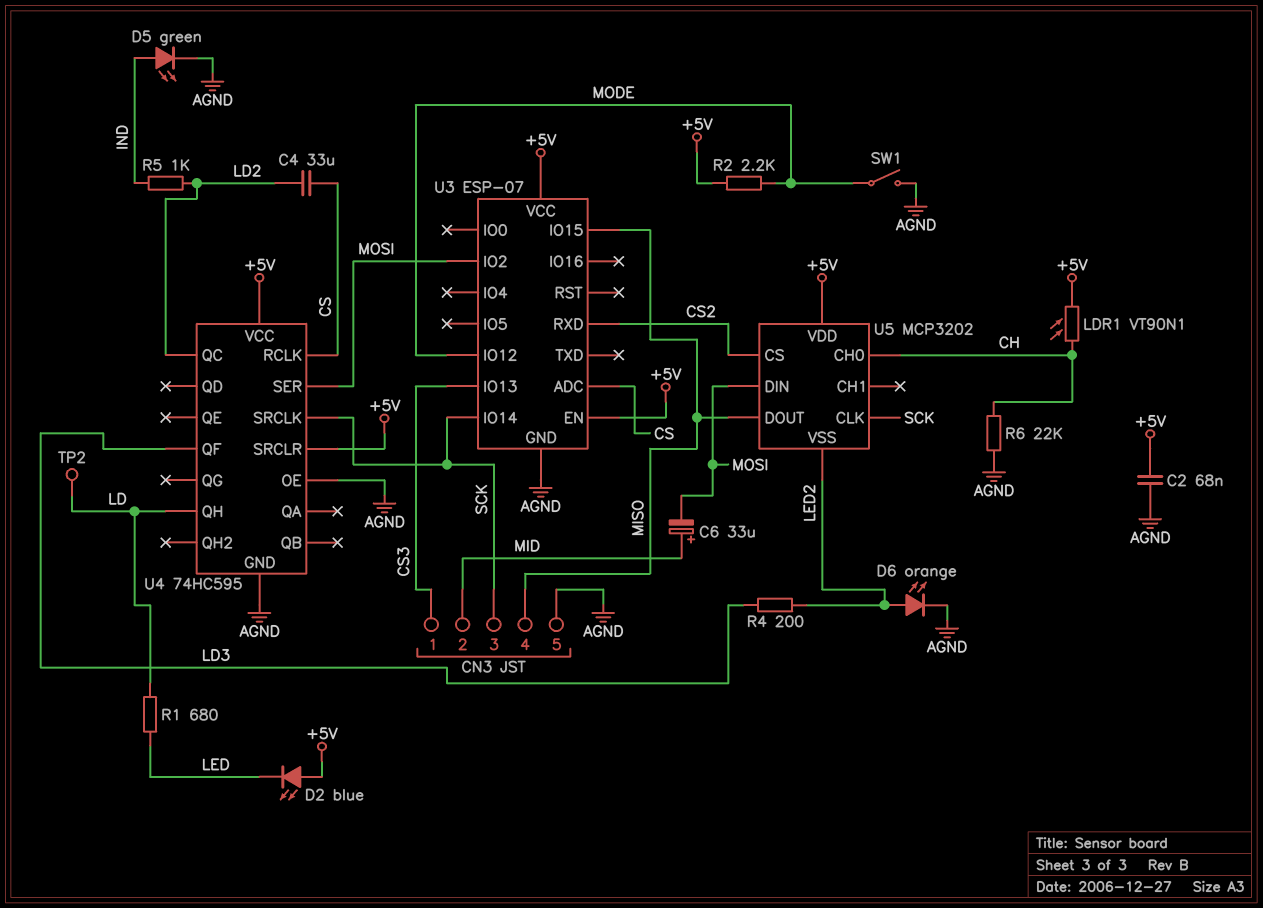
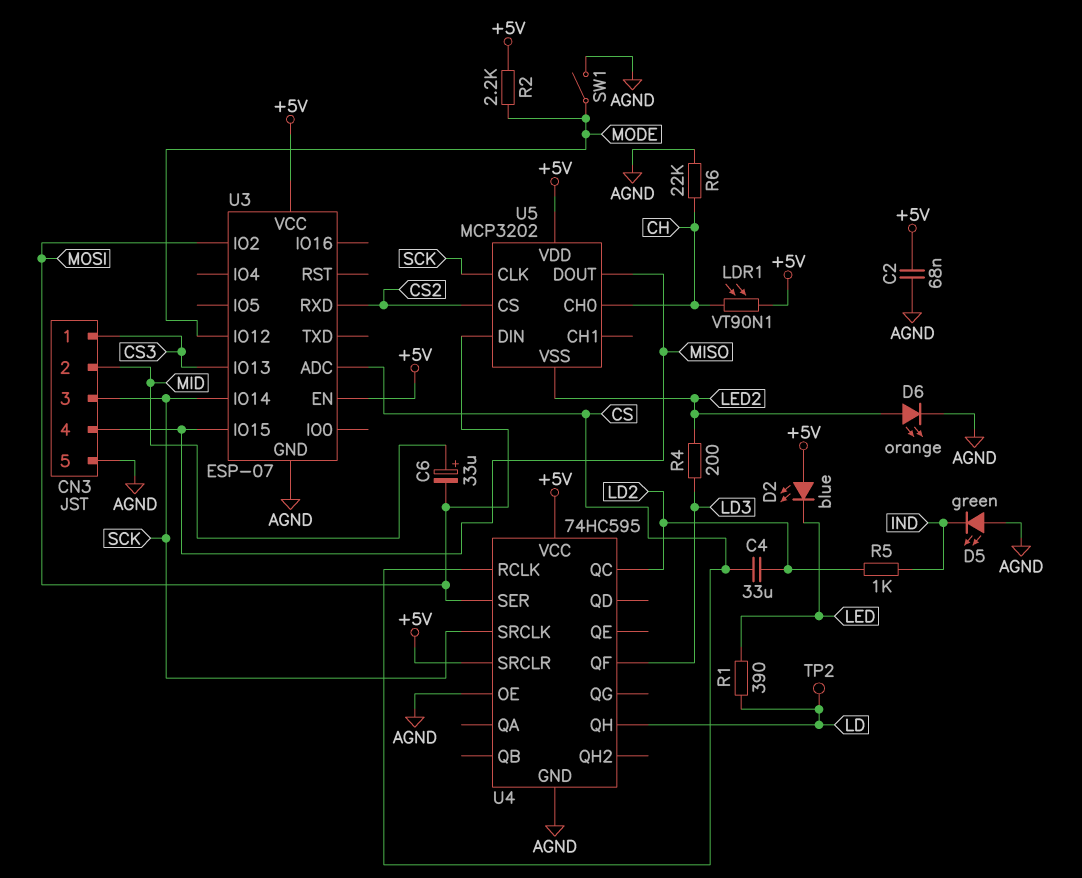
D5: LED green (A IND, K AGND) -> LED green (A AGND, K IND)
R1: 680 (LD, LED) -> 390 (LD, LED)

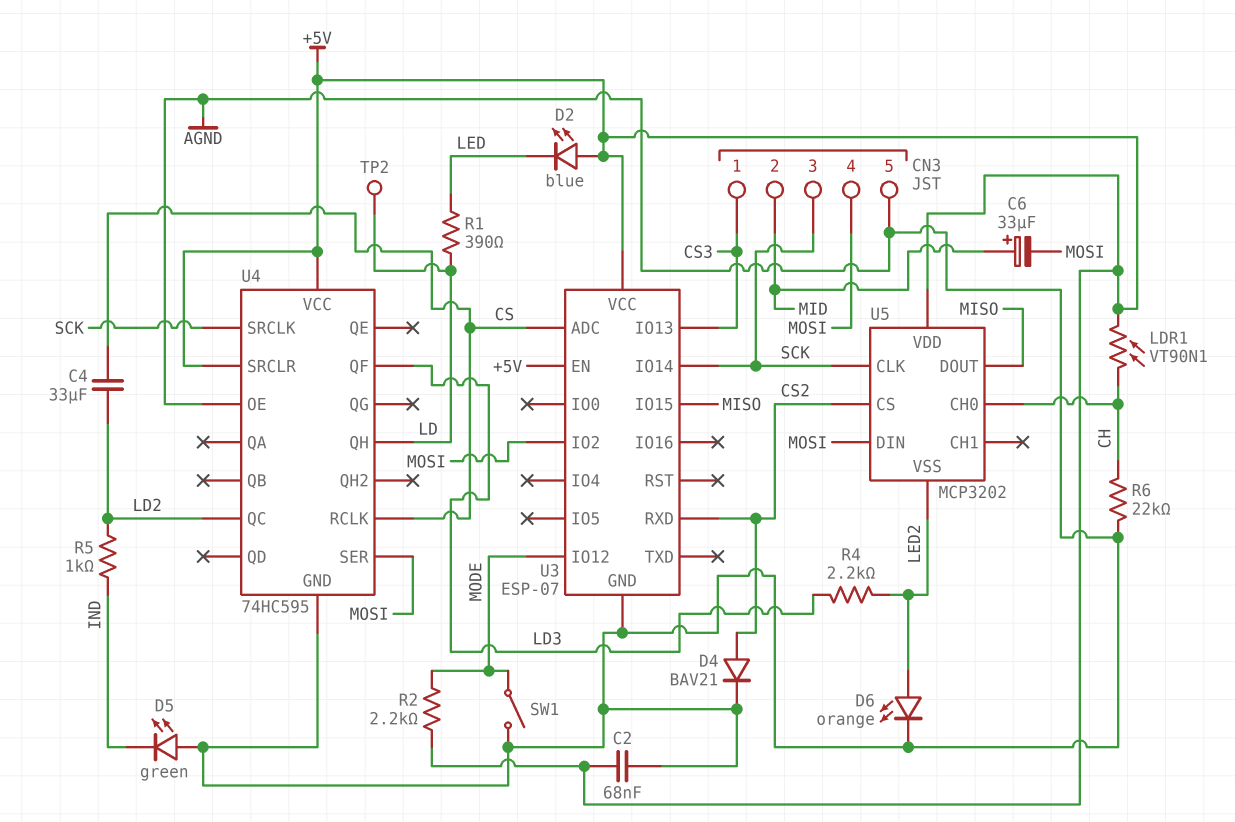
CN3 pin 4: MISO -> MOSI
D4: none -> diode BAV21 (A CS2, K AGND)
R4: 200 (LD3, LED2) -> 2.2k (LD3, LED2)

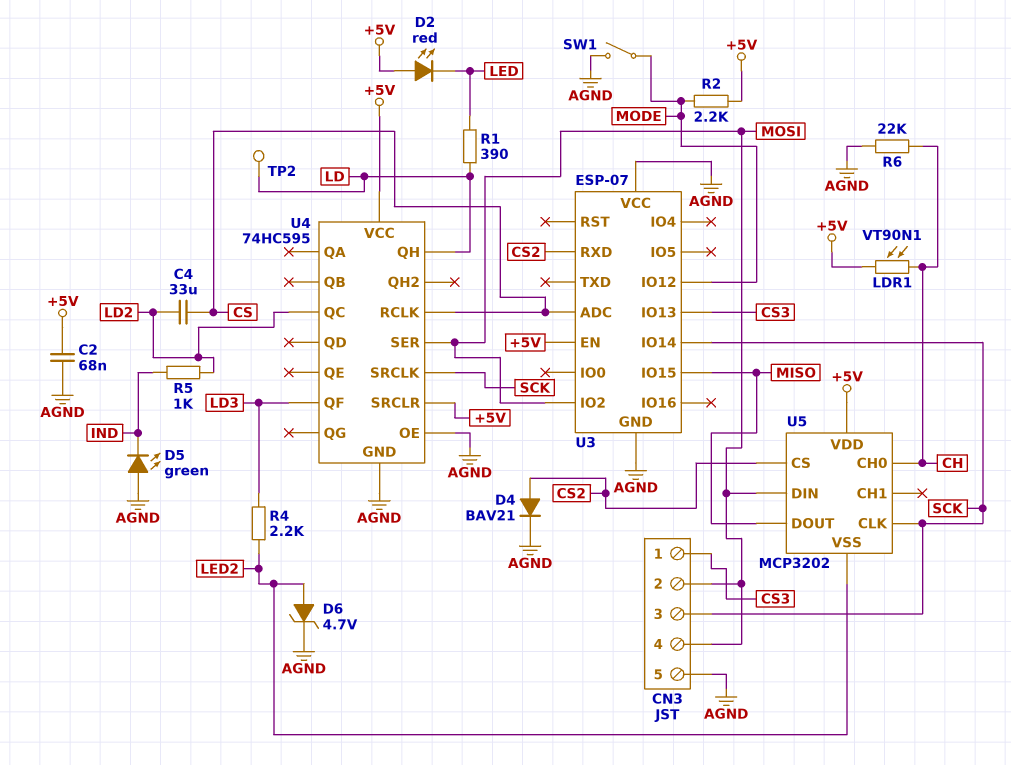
C6: 33uF (plus MID, minus MOSI) -> none
CN3 pin 2: MID -> MOSI
D2: LED blue (A +5V, K LED) -> LED red (A +5V, K LED)
D6: LED orange (A LED2, K AGND) -> zener 4.7V (A LED2, K AGND)
U3 pin VCC: +5V -> AGND

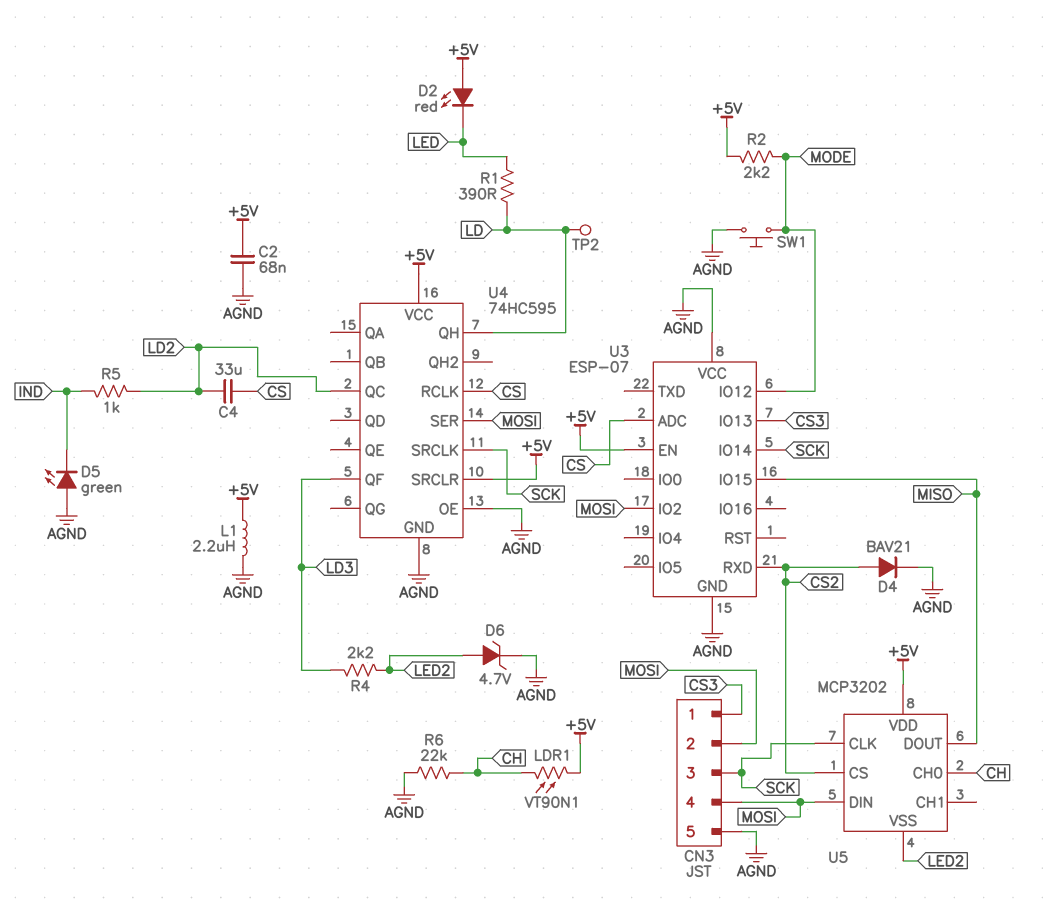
L1: none -> 2.2uH (+5V, AGND)
SW1: switch (AGND, MODE) -> button (AGND, MODE)

